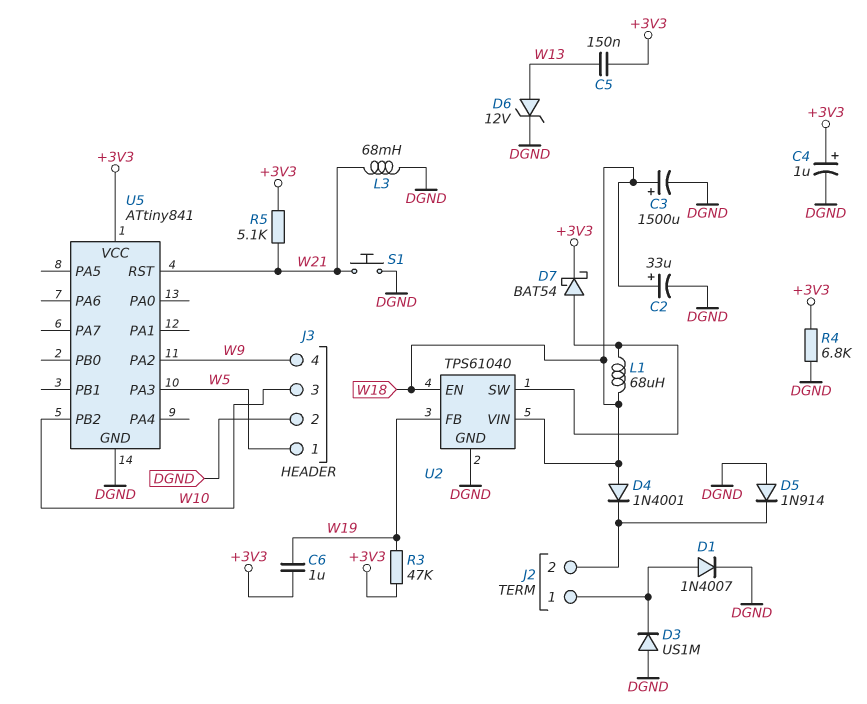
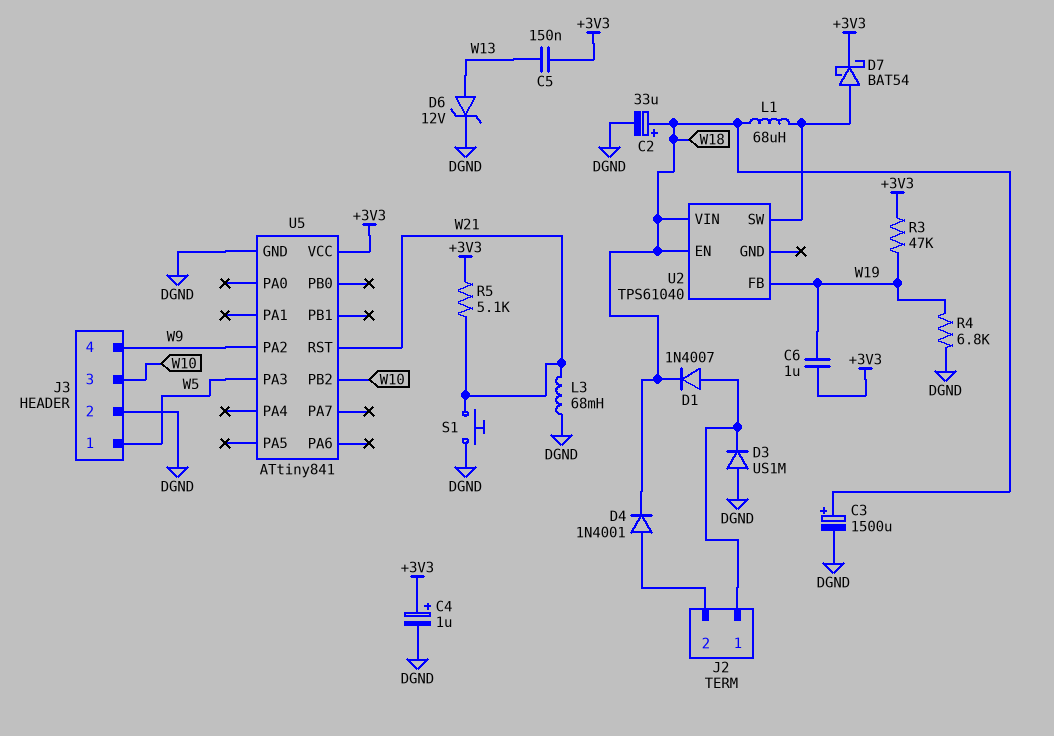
D1: diode 1N4007 (A J2/1, K DGND) -> diode 1N4007 (A J2/1, K W18)
D4: diode 1N4001 (A W18, K J2/2) -> diode 1N4001 (A J2/2, K W18)
D5: diode 1N914 (A DGND, K J2/2) -> none
R4: 6.8k (+3V3, DGND) -> 6.8k (DGND, W19)
U2 pin GND: DGND -> none

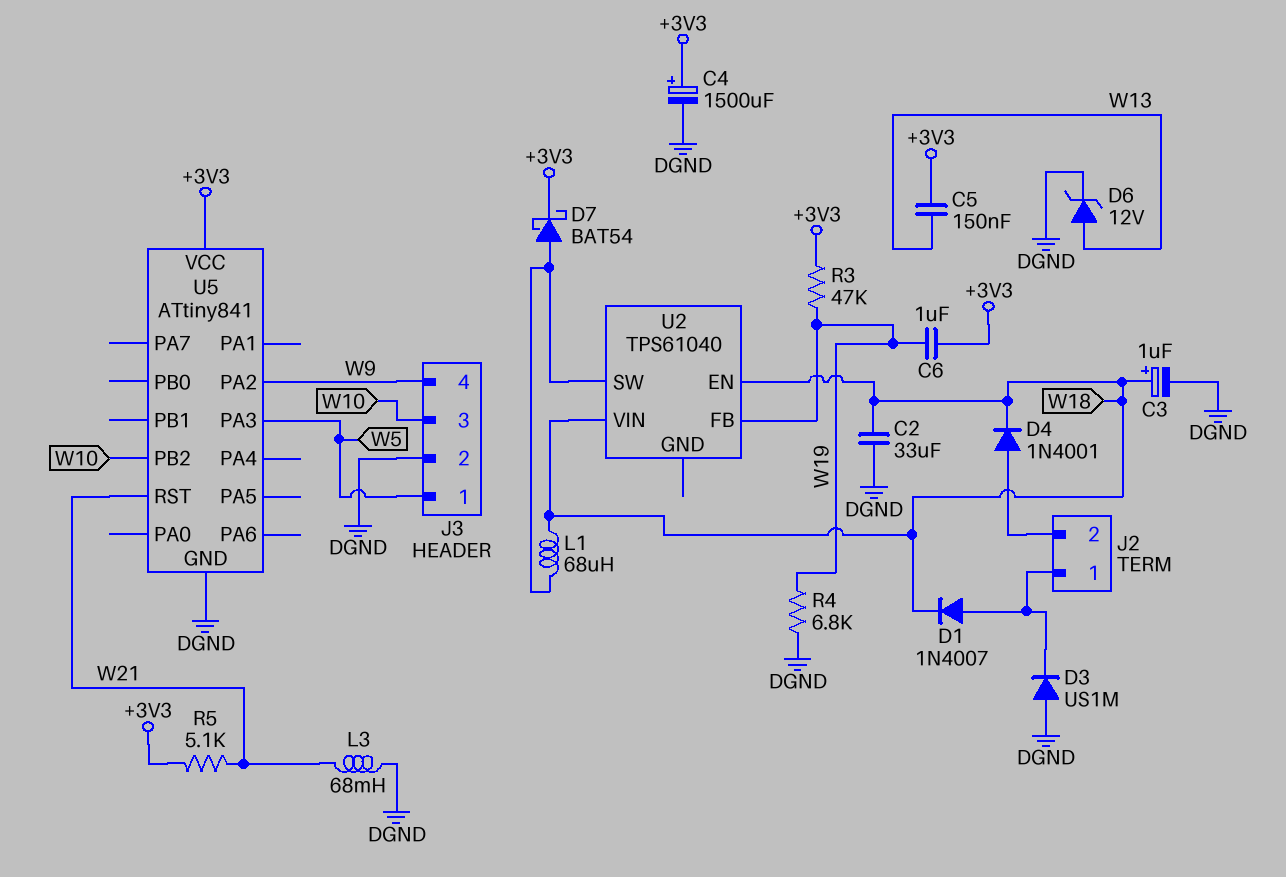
C2: 33uF (plus W18, minus DGND) -> 33uF (DGND, W18)
C3: 1500uF (plus W18, minus DGND) -> 1uF (plus W18, minus DGND)
C4: 1uF (plus +3V3, minus DGND) -> 1500uF (plus +3V3, minus DGND)
S1: button (DGND, W21) -> none

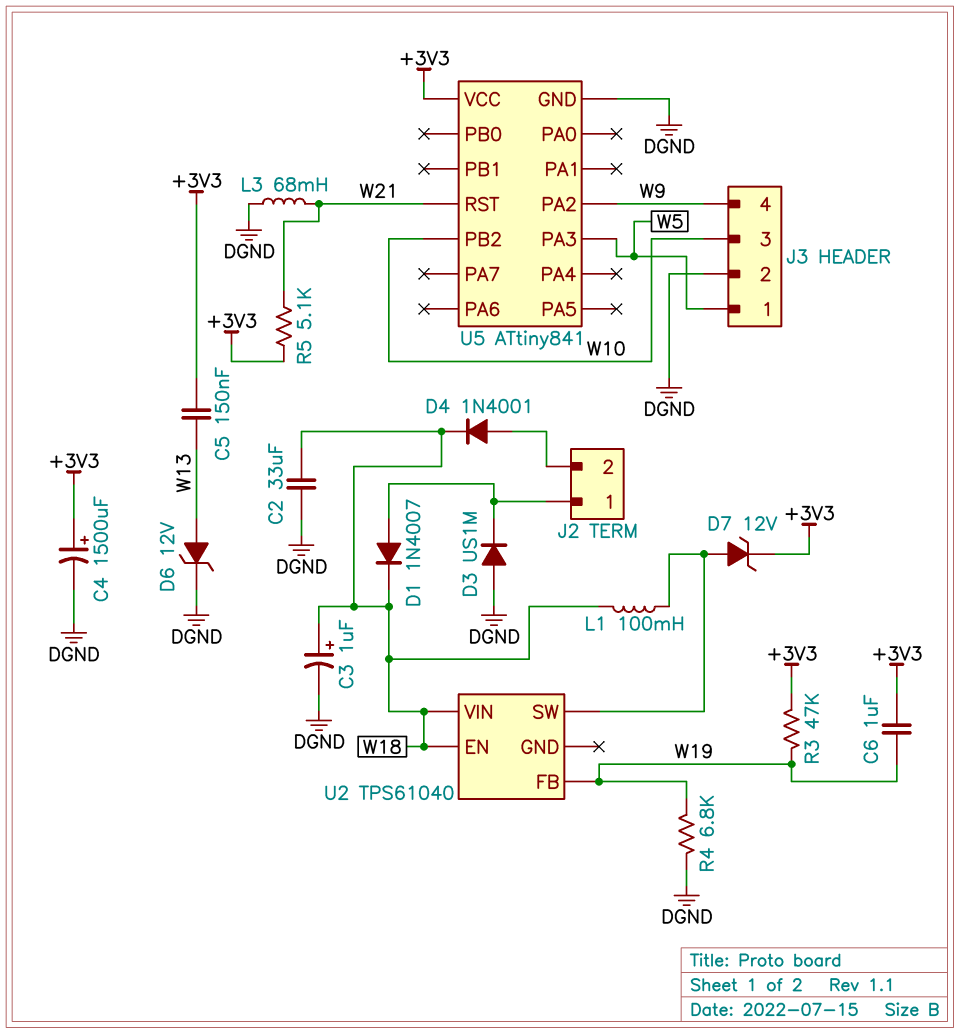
D7: schottky BAT54 (A U2/SW, K +3V3) -> zener 12V (A U2/SW, K +3V3)
L1: 68uH (U2/SW, W18) -> 100mH (U2/SW, W18)

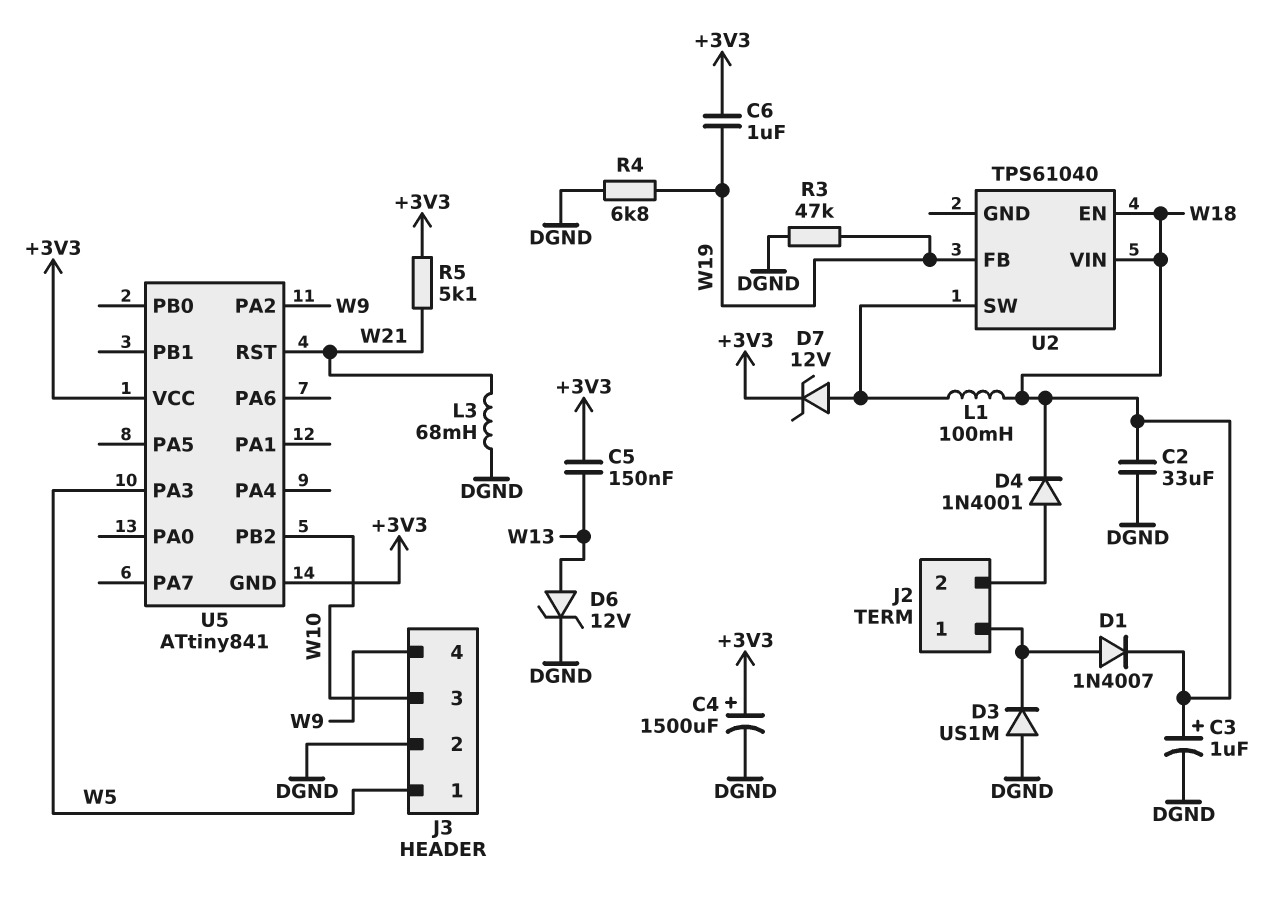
R3: 47k (+3V3, W19) -> 47k (DGND, W19)
U5 pin GND: DGND -> +3V3

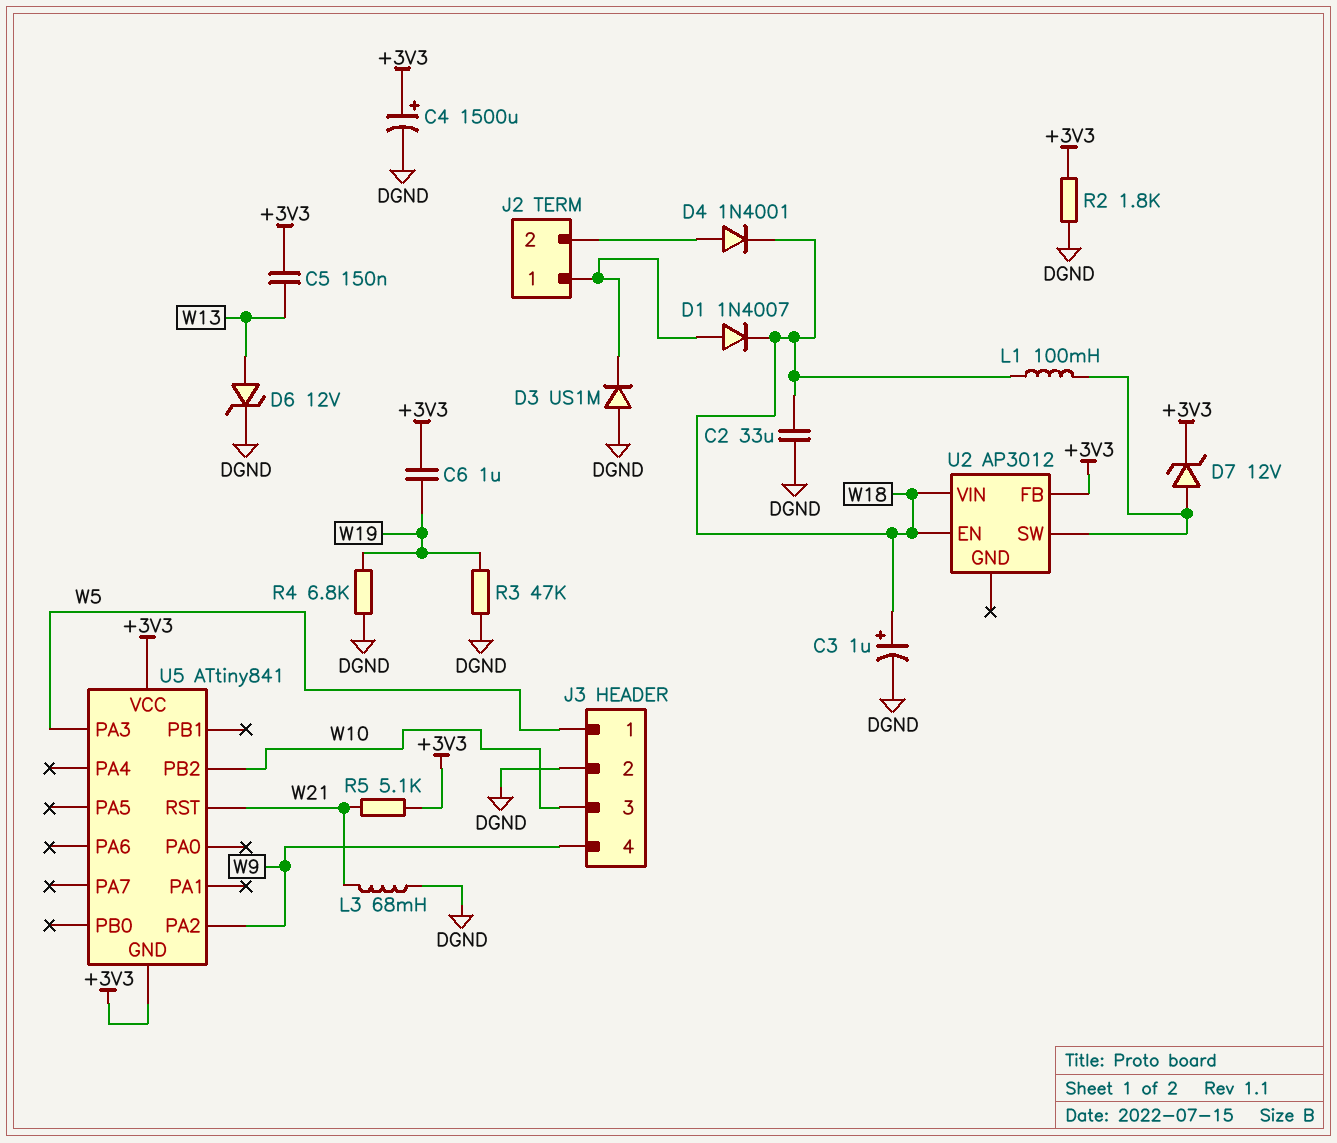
R2: none -> 1.8k (+3V3, DGND)
U2: TPS61040 -> AP3012
U2 pin FB: W19 -> +3V3

